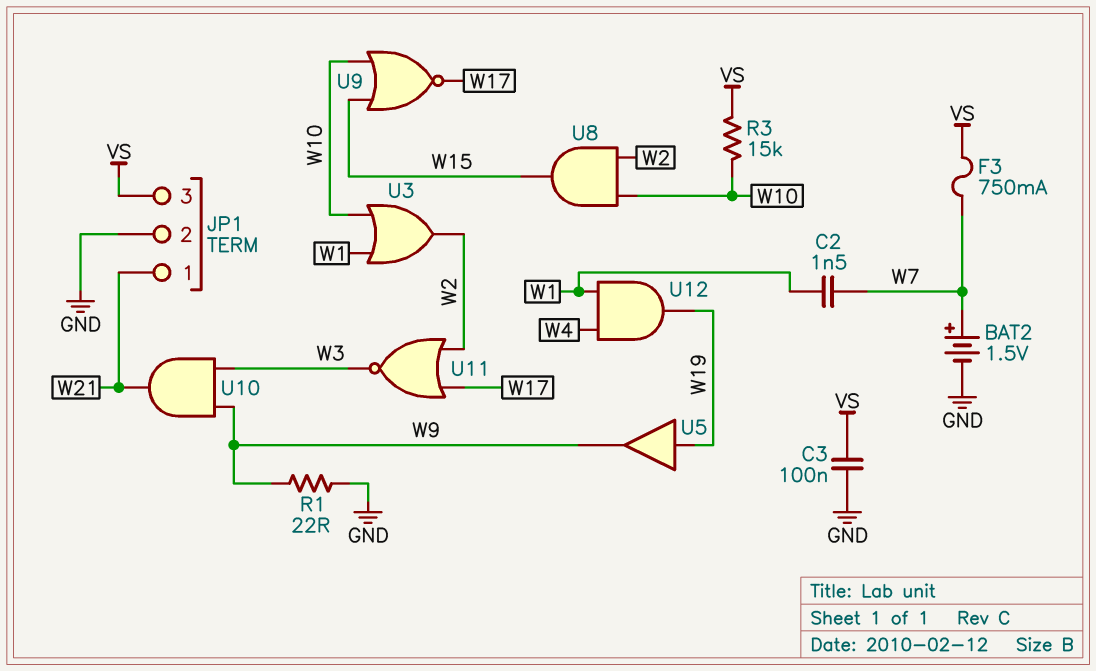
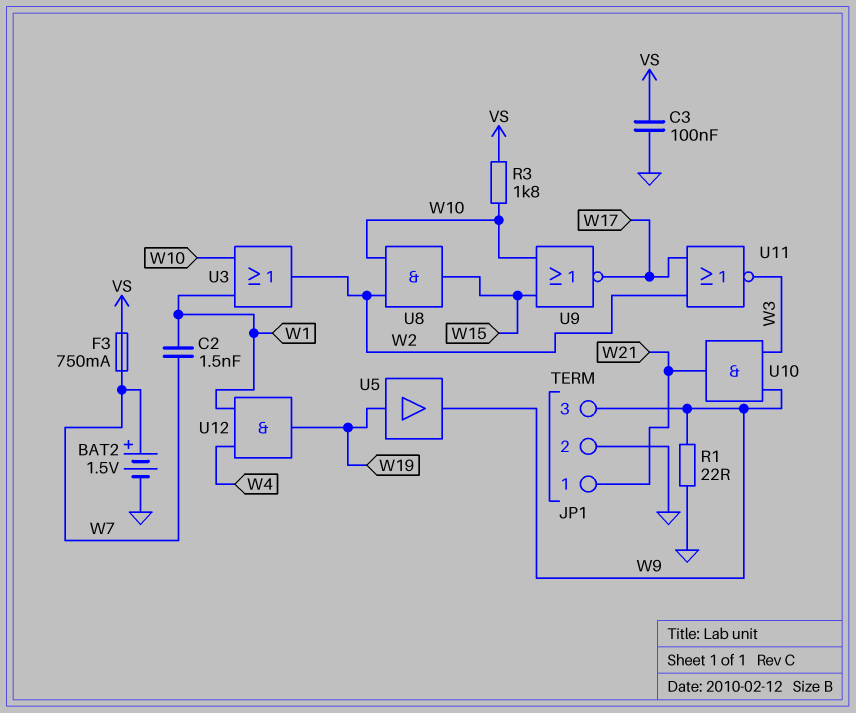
JP1 pin 3: VS -> W9
R3: 15k (VS, W10) -> 1.8k (VS, W10)

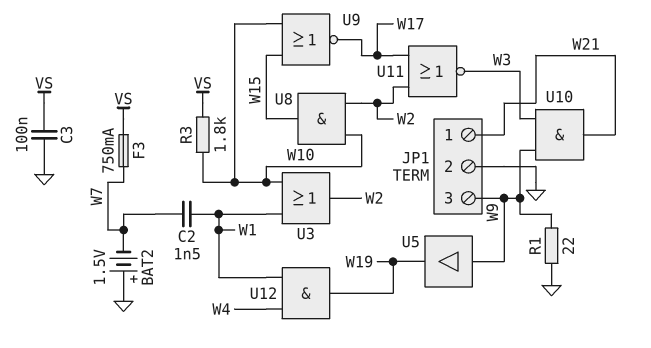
BAT2: 1.5V (plus W7, minus GND) -> 1.5V (plus GND, minus W7)
U5: buffer (in W19, out W9) -> buffer (in W9, out W19)

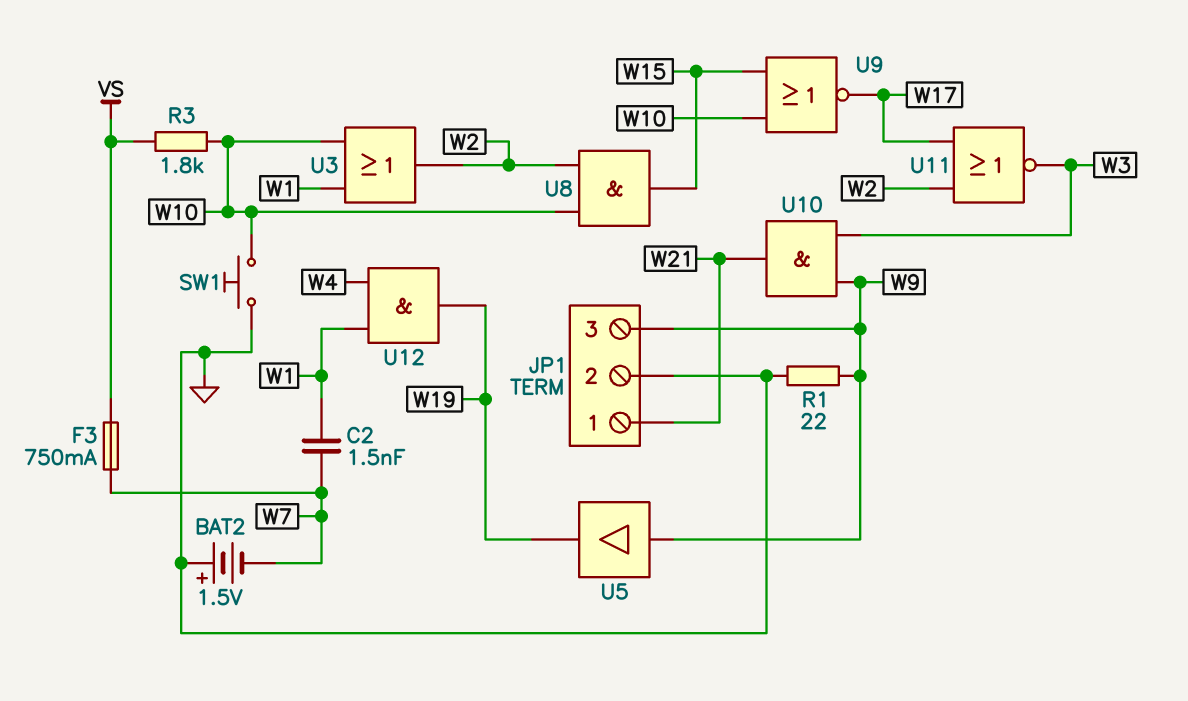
C3: 100nF (GND, VS) -> none
SW1: none -> button (GND, W10)

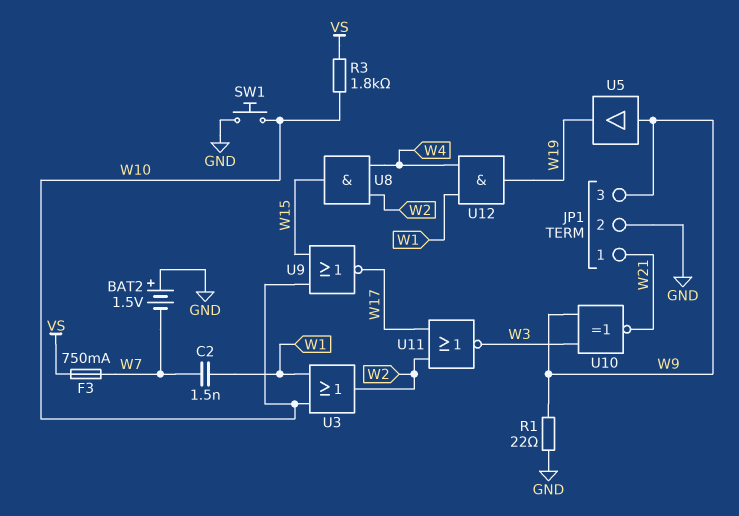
U8: AND (in W2, in W10, out W15) -> AND (in W2, in W4, out W15)
U10: AND (in W3, in W9, out W21) -> XNOR (in W3, in W9, out W21)

